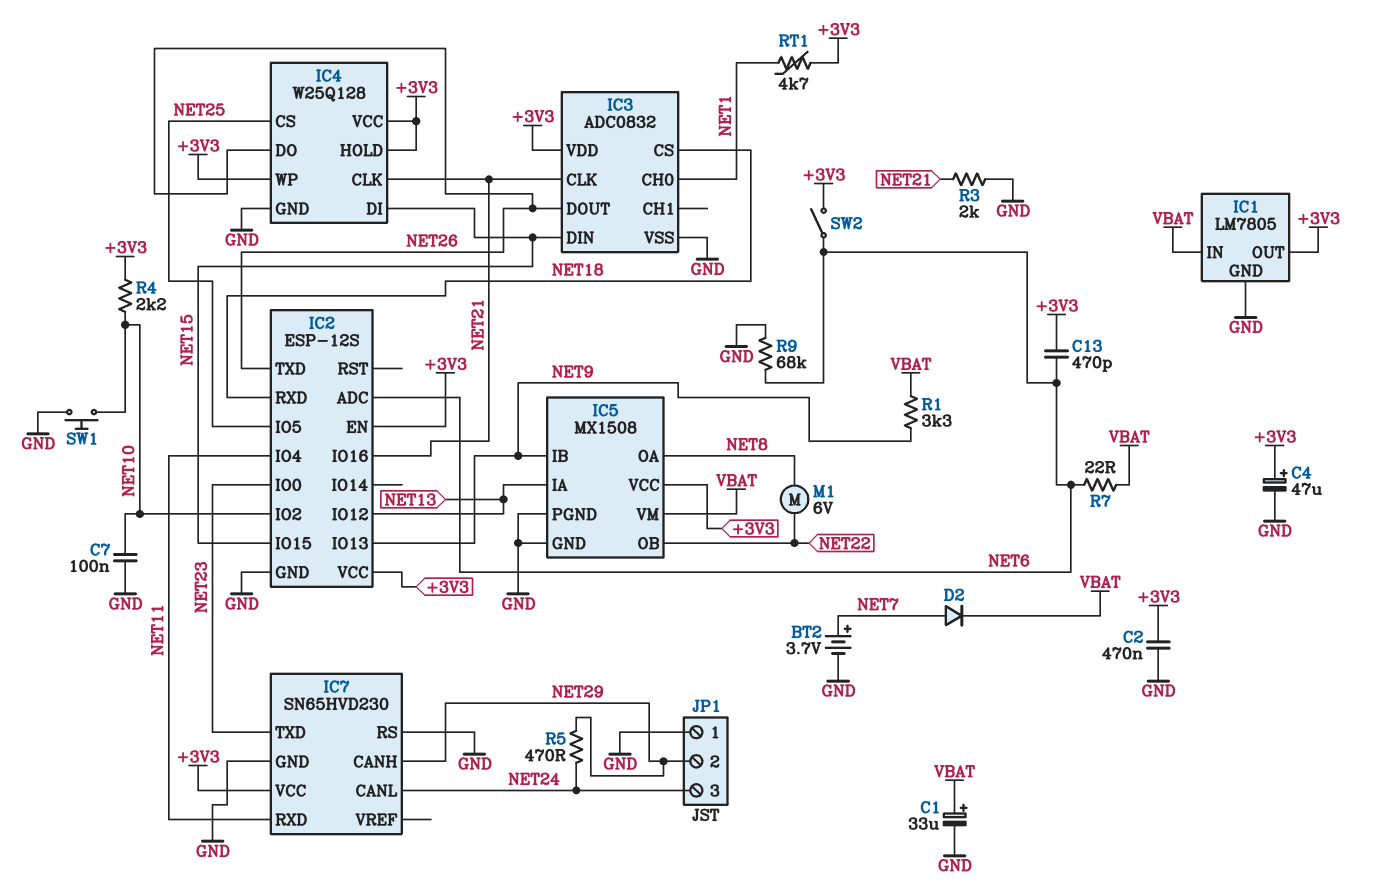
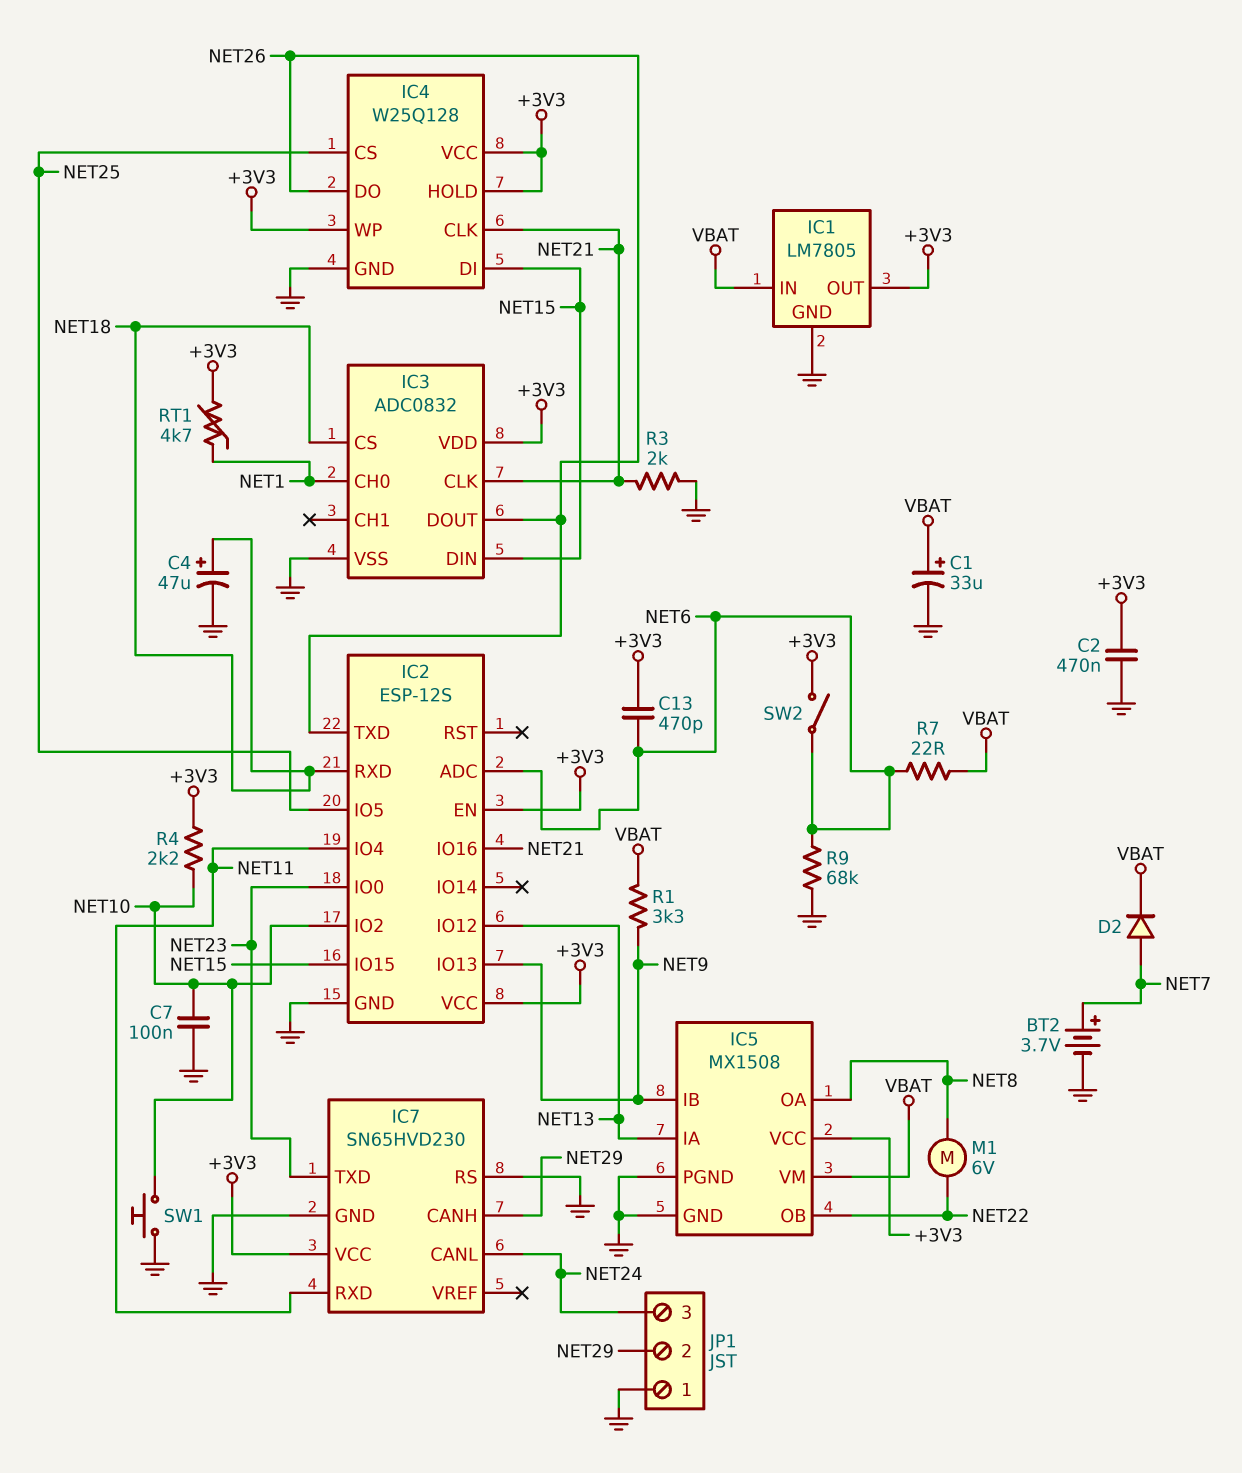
C4: 47uF (plus +3V3, minus GND) -> 47uF (plus NET18, minus GND)
R5: 470 (NET24, NET29) -> none

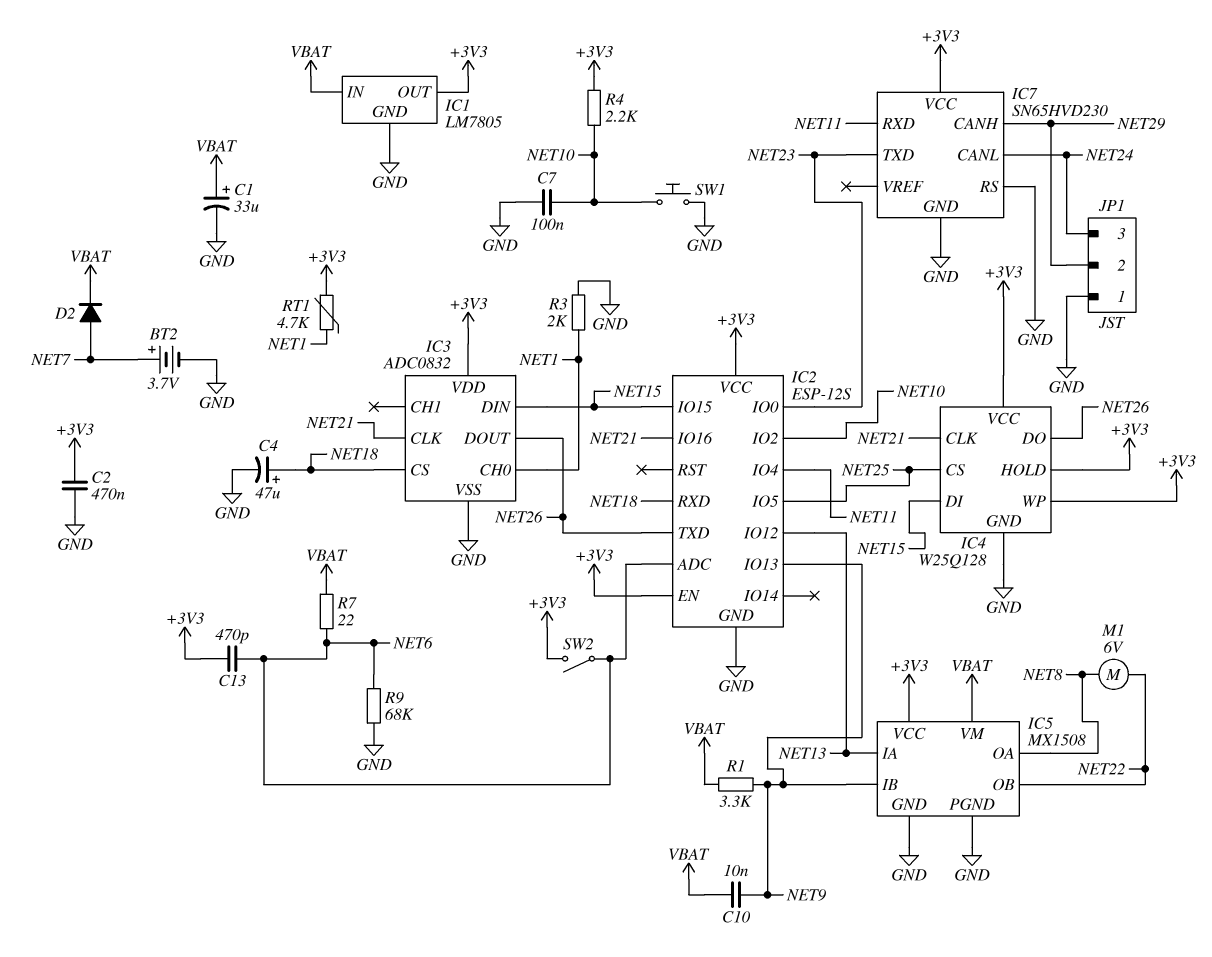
C10: none -> 10nF (NET9, VBAT)
R3: 2k (GND, NET21) -> 2k (GND, NET1)

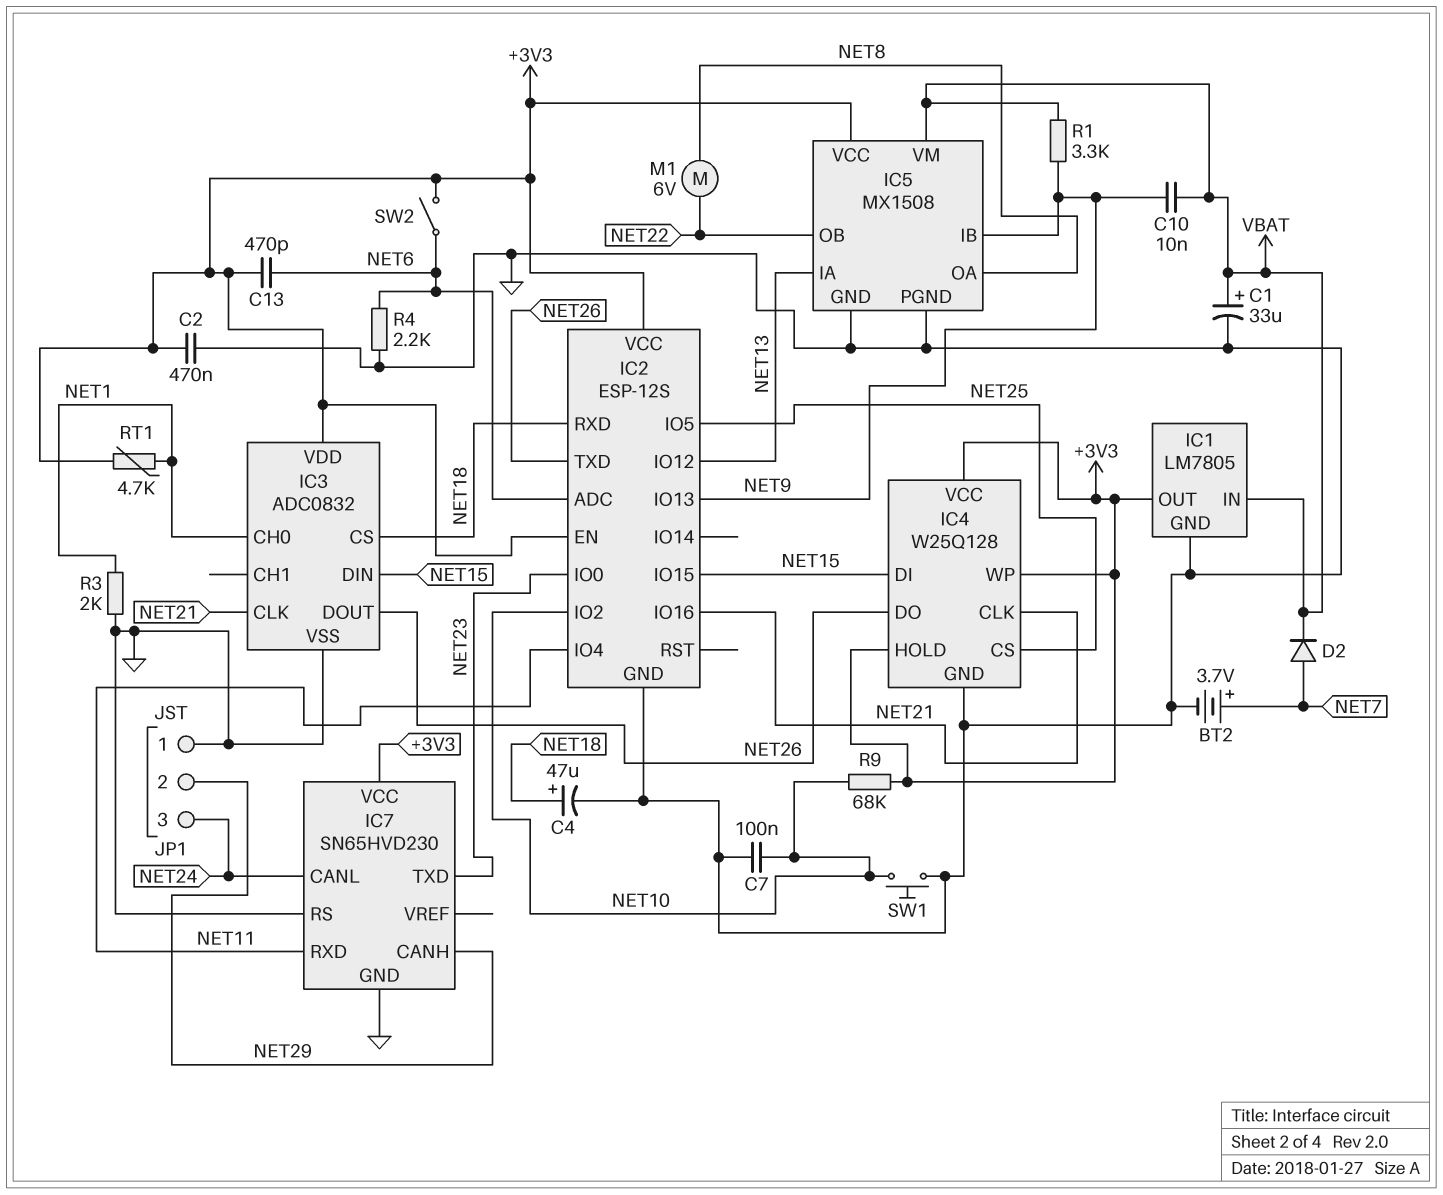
R4: 2.2k (+3V3, NET10) -> 2.2k (GND, NET6)
R7: 22 (NET6, VBAT) -> none
R9: 68k (GND, NET6) -> 68k (+3V3, NET10)

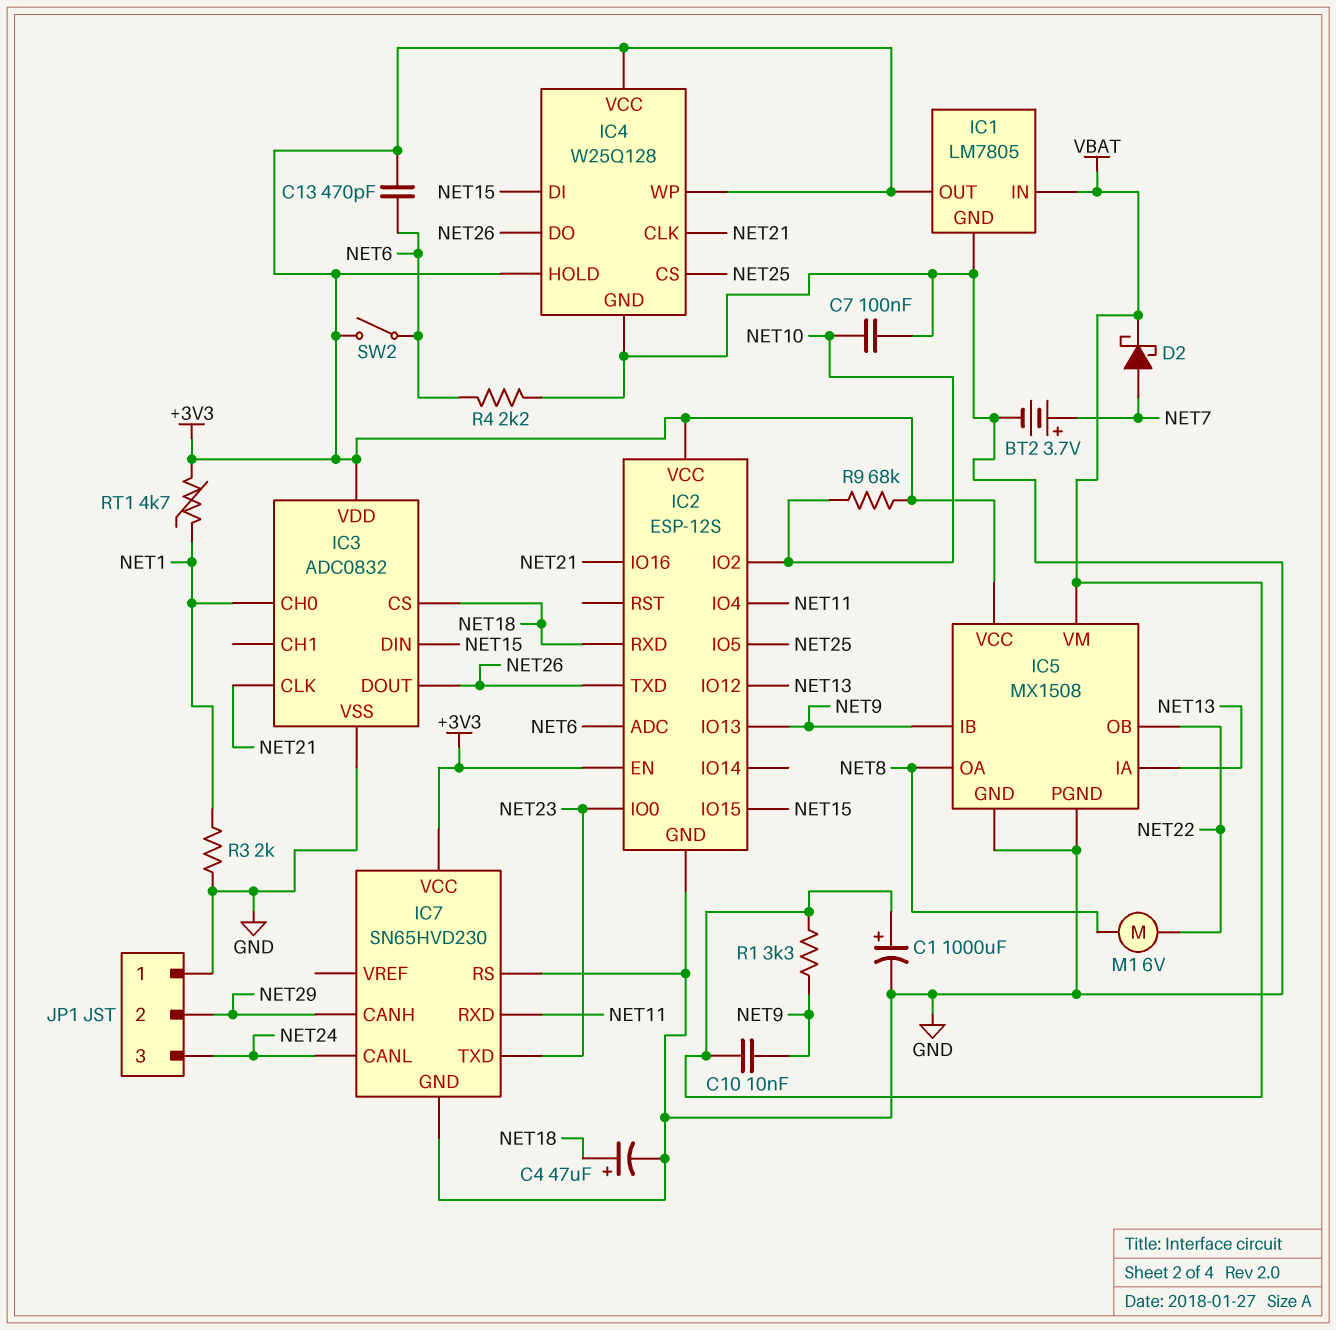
C1: 33uF (plus VBAT, minus GND) -> 1000uF (plus VBAT, minus GND)
C2: 470nF (+3V3, GND) -> none
D2: diode (A NET7, K VBAT) -> schottky (A NET7, K VBAT)
SW1: button (GND, NET10) -> none

